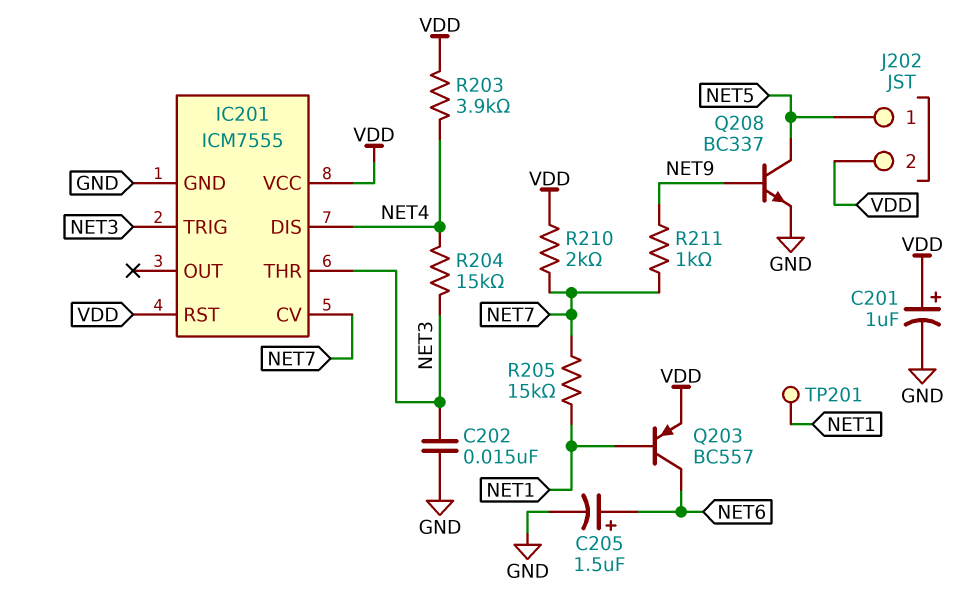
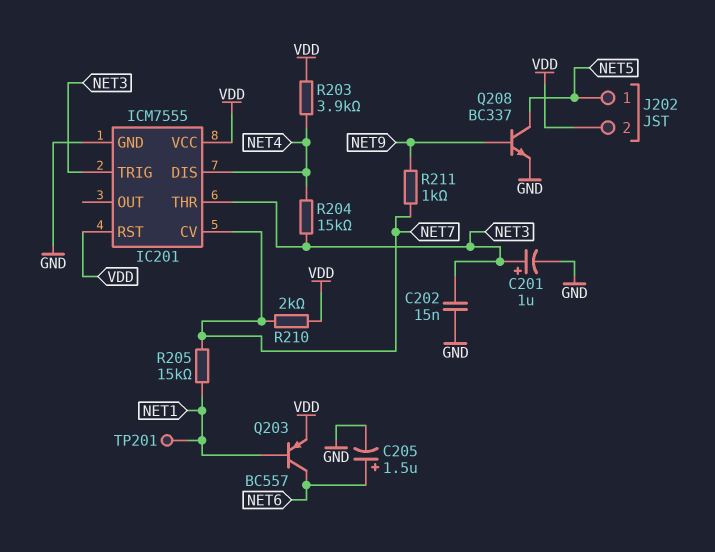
C201: 1uF (plus VDD, minus GND) -> 1uF (plus NET3, minus GND)

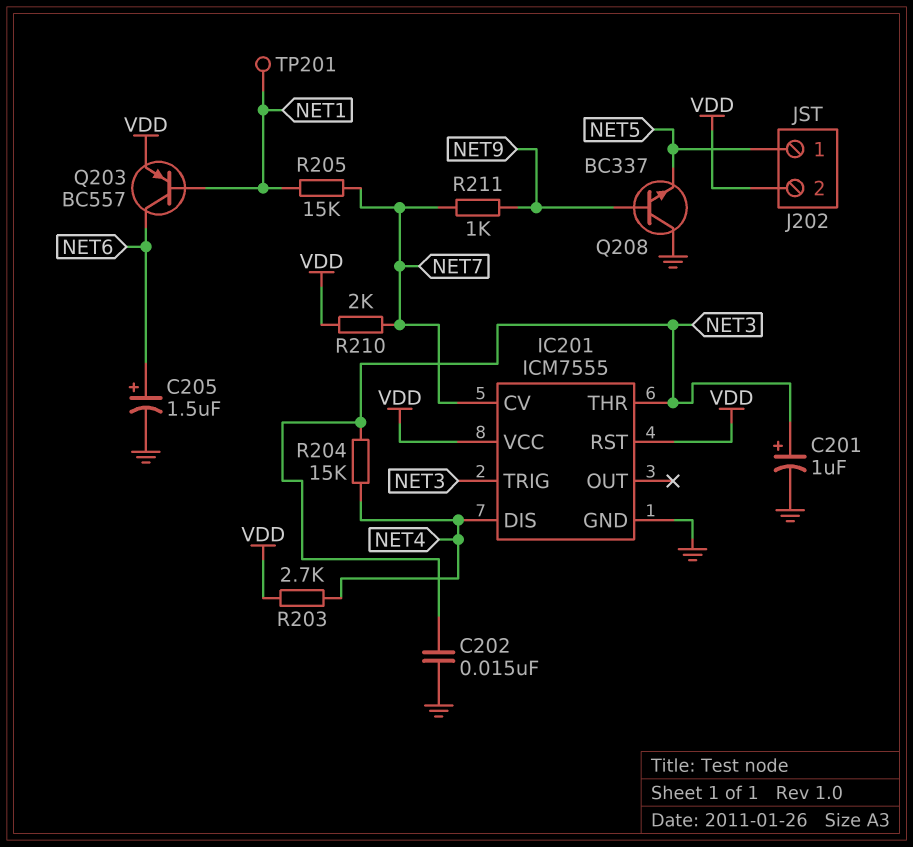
Q208: NPN BC337 (B NET9, C NET5, E GND) -> NPN BC337 (B NET9, C GND, E NET5)
R203: 3.9k (NET4, VDD) -> 2.7k (NET4, VDD)

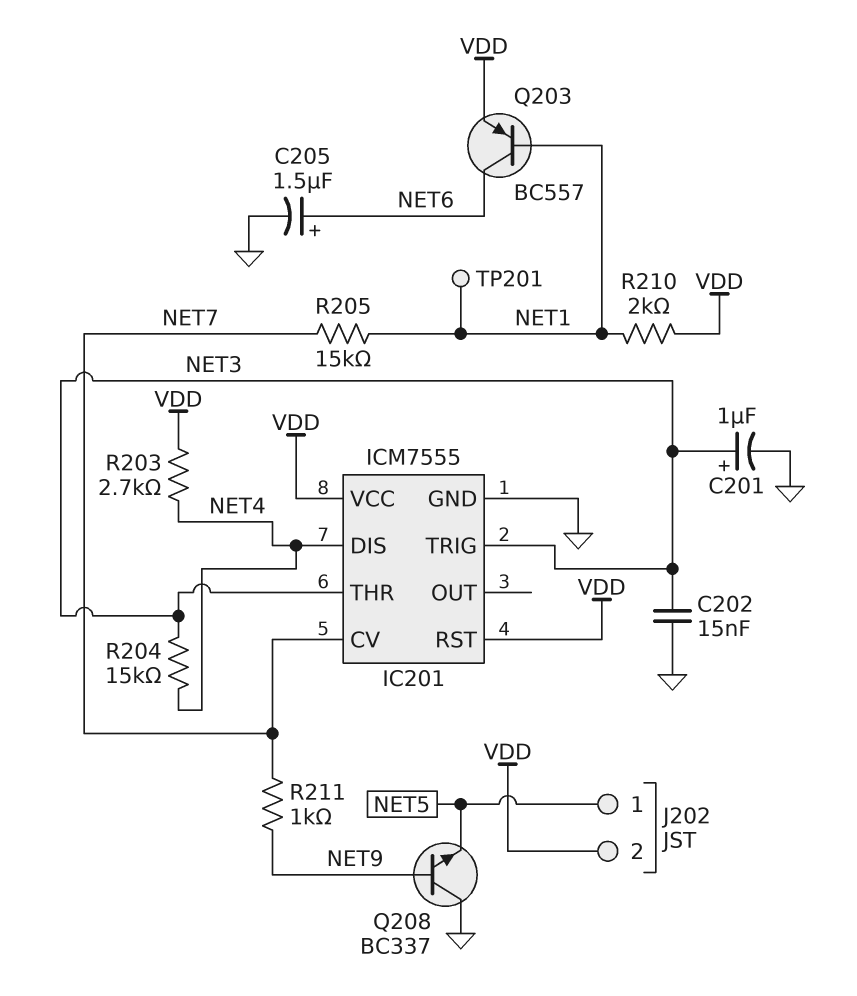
R210: 2k (NET7, VDD) -> 2k (NET1, VDD)

